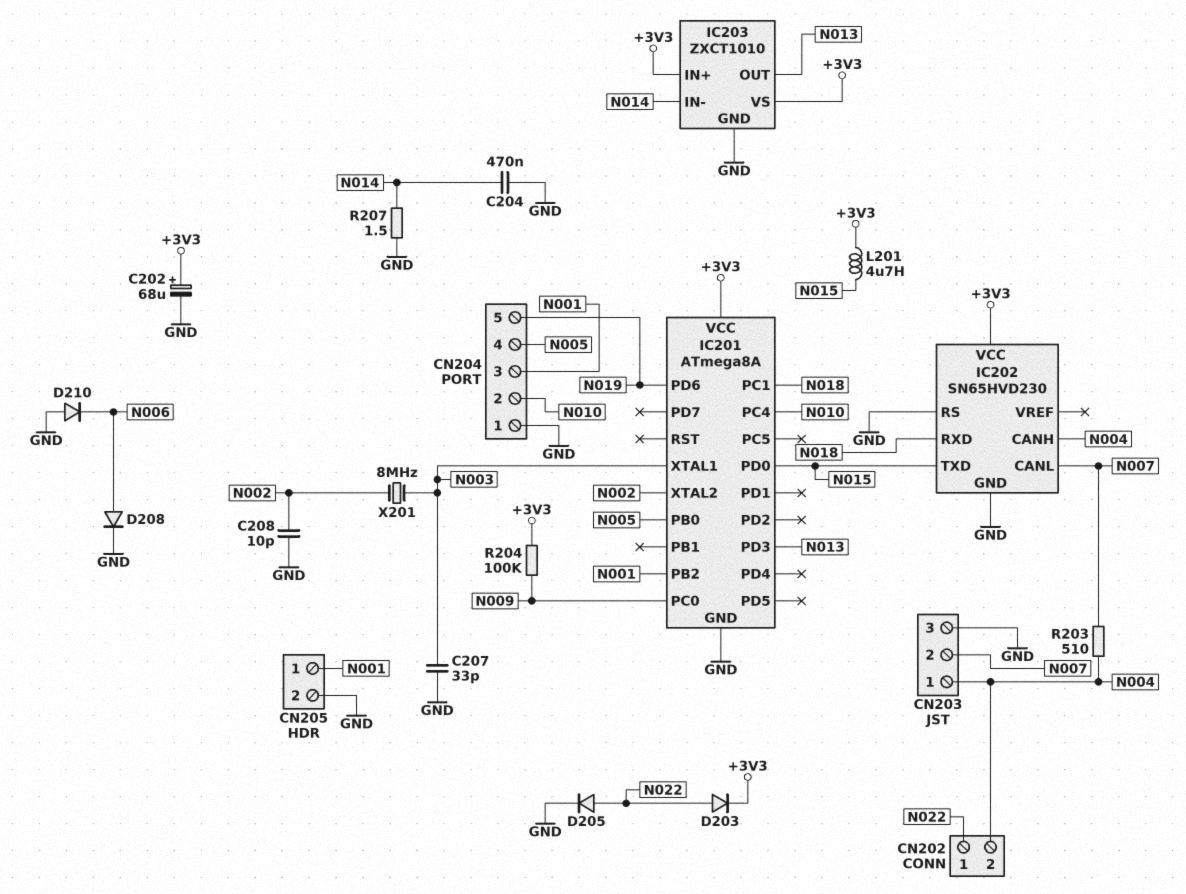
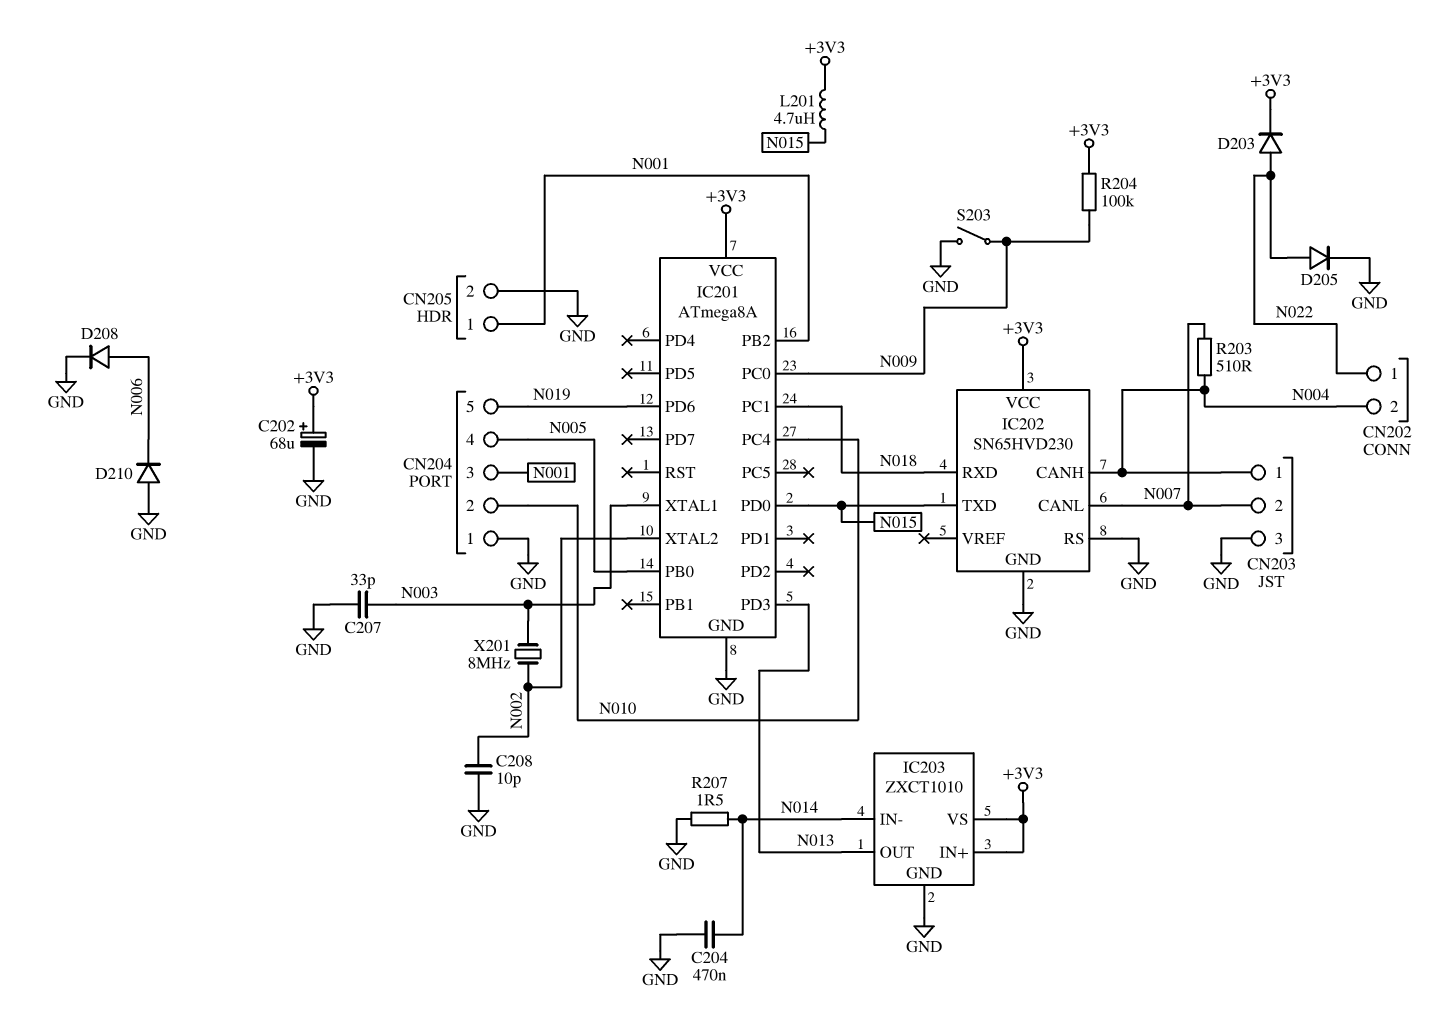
S203: none -> switch (GND, N009)

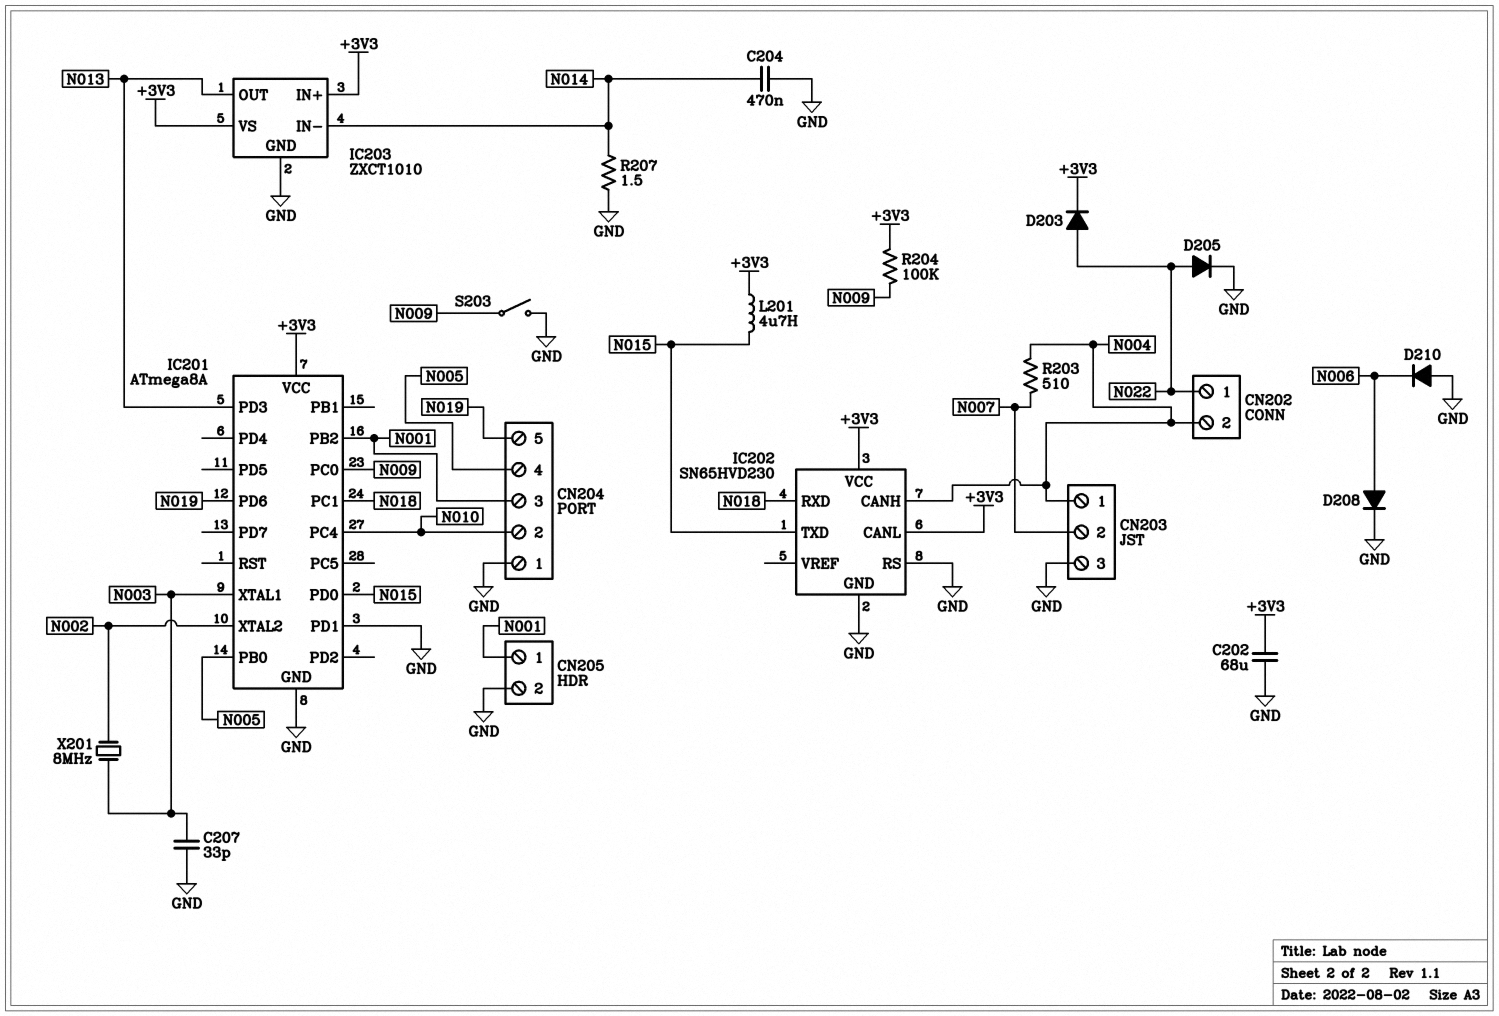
C202: 68uF (plus +3V3, minus GND) -> 68uF (+3V3, GND)
C208: 10pF (GND, N002) -> none
IC201 pin PD1: none -> GND
IC202 pin CANL: N007 -> +3V3

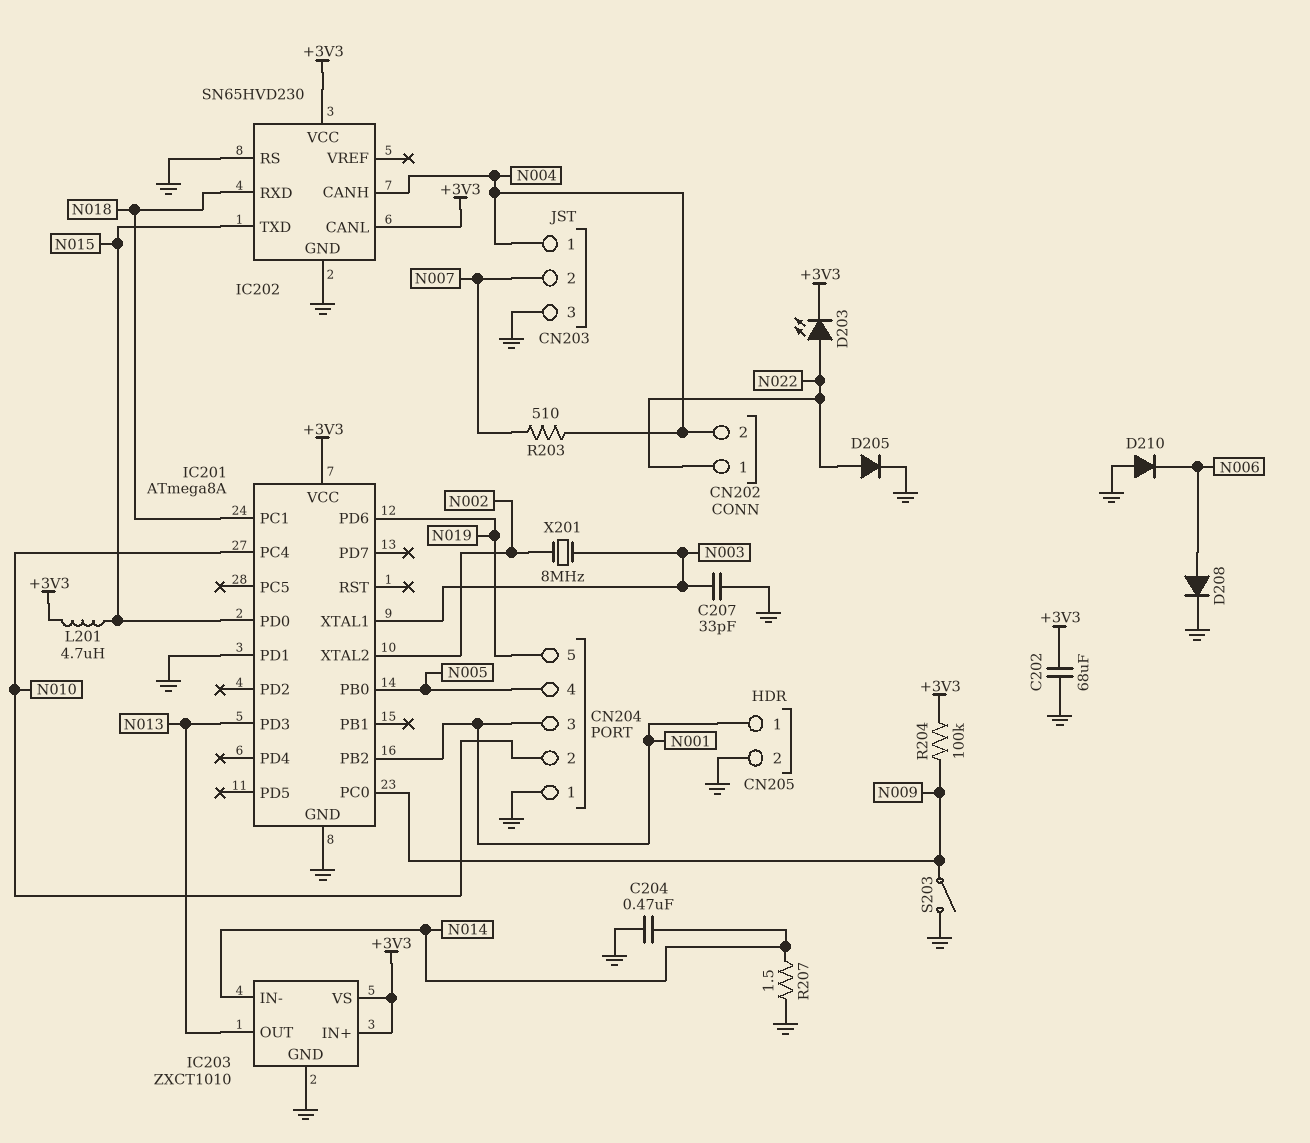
D203: diode (A N022, K +3V3) -> LED (A N022, K +3V3)

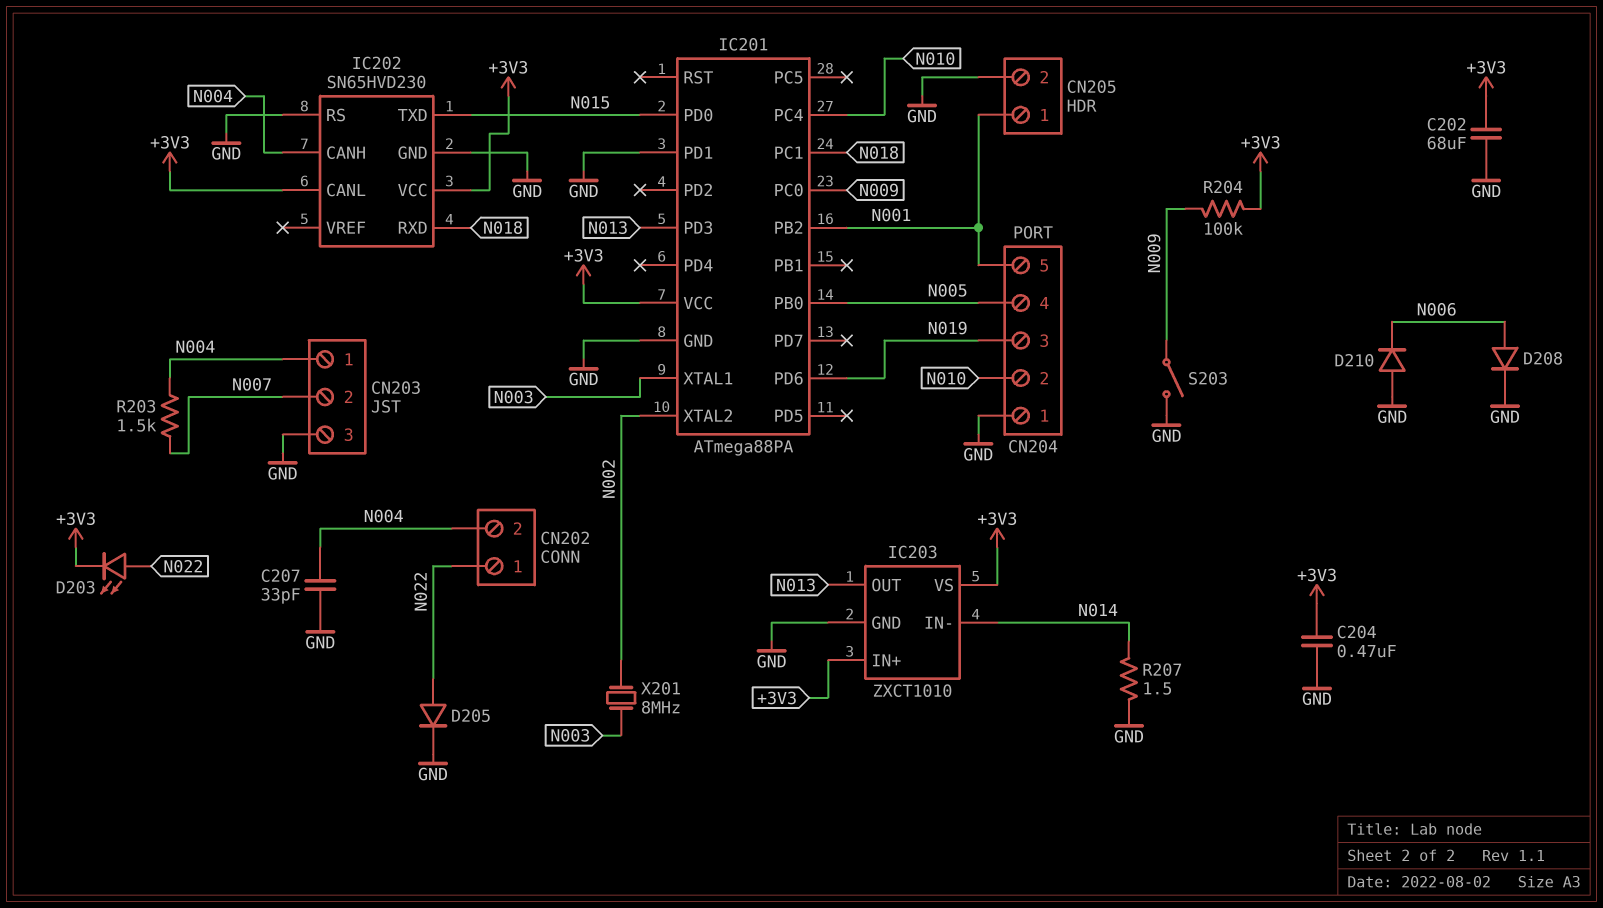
C204: 470nF (GND, N014) -> 470nF (+3V3, GND)
C207: 33pF (GND, N003) -> 33pF (GND, N004)
CN204 pin 3: N001 -> N019
CN204 pin 5: N019 -> N001
IC201: ATmega8A -> ATmega88PA
L201: 4.7uH (+3V3, N015) -> none
R203: 510 (N004, N007) -> 1.5k (N004, N007)

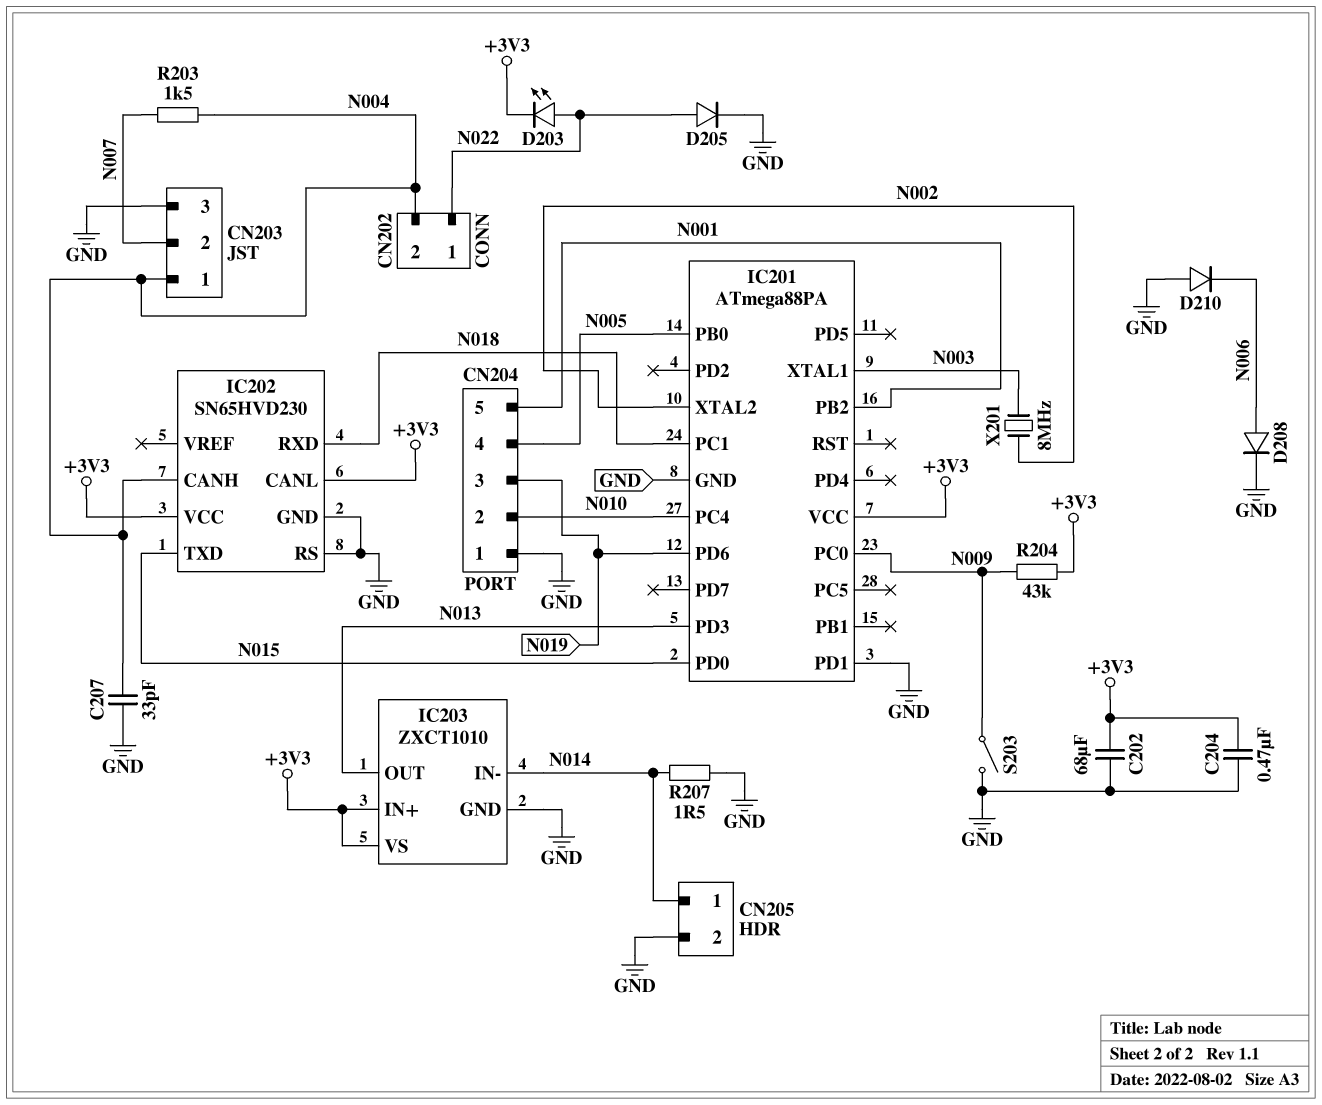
CN205 pin 1: N001 -> N014
R204: 100k (+3V3, N009) -> 43k (+3V3, N009)

